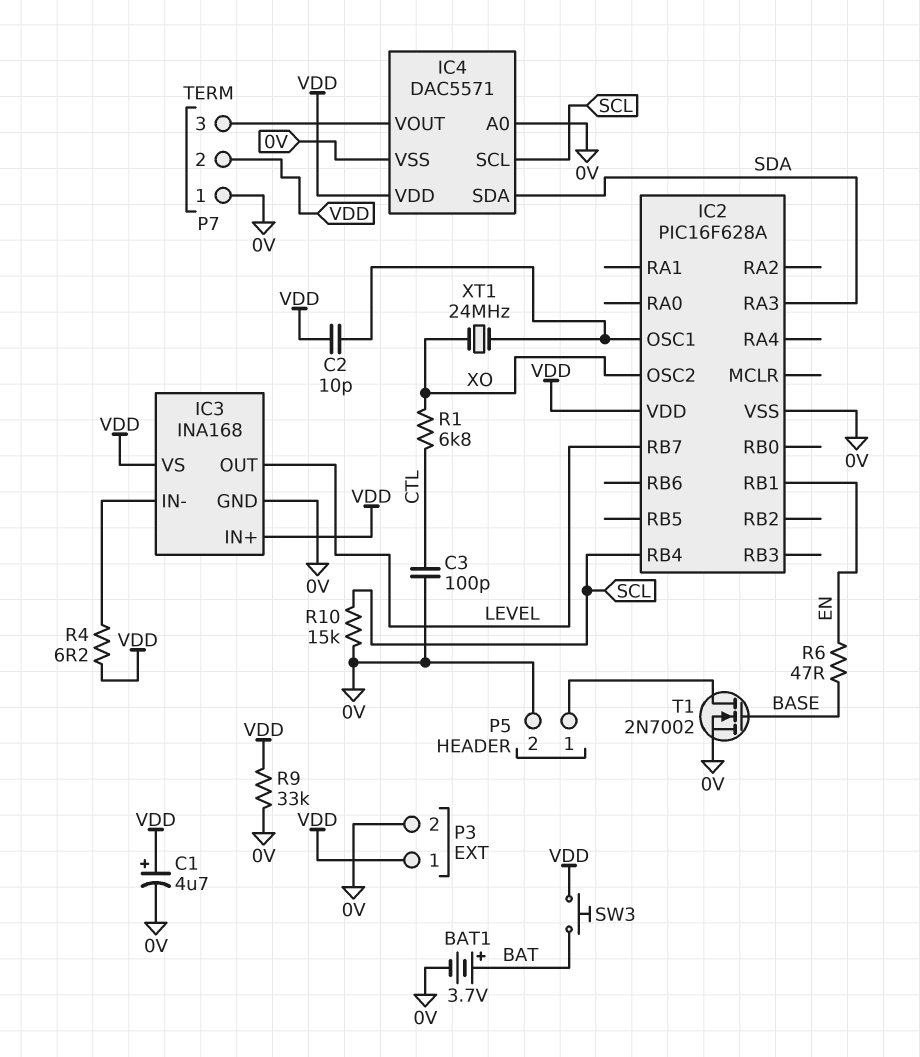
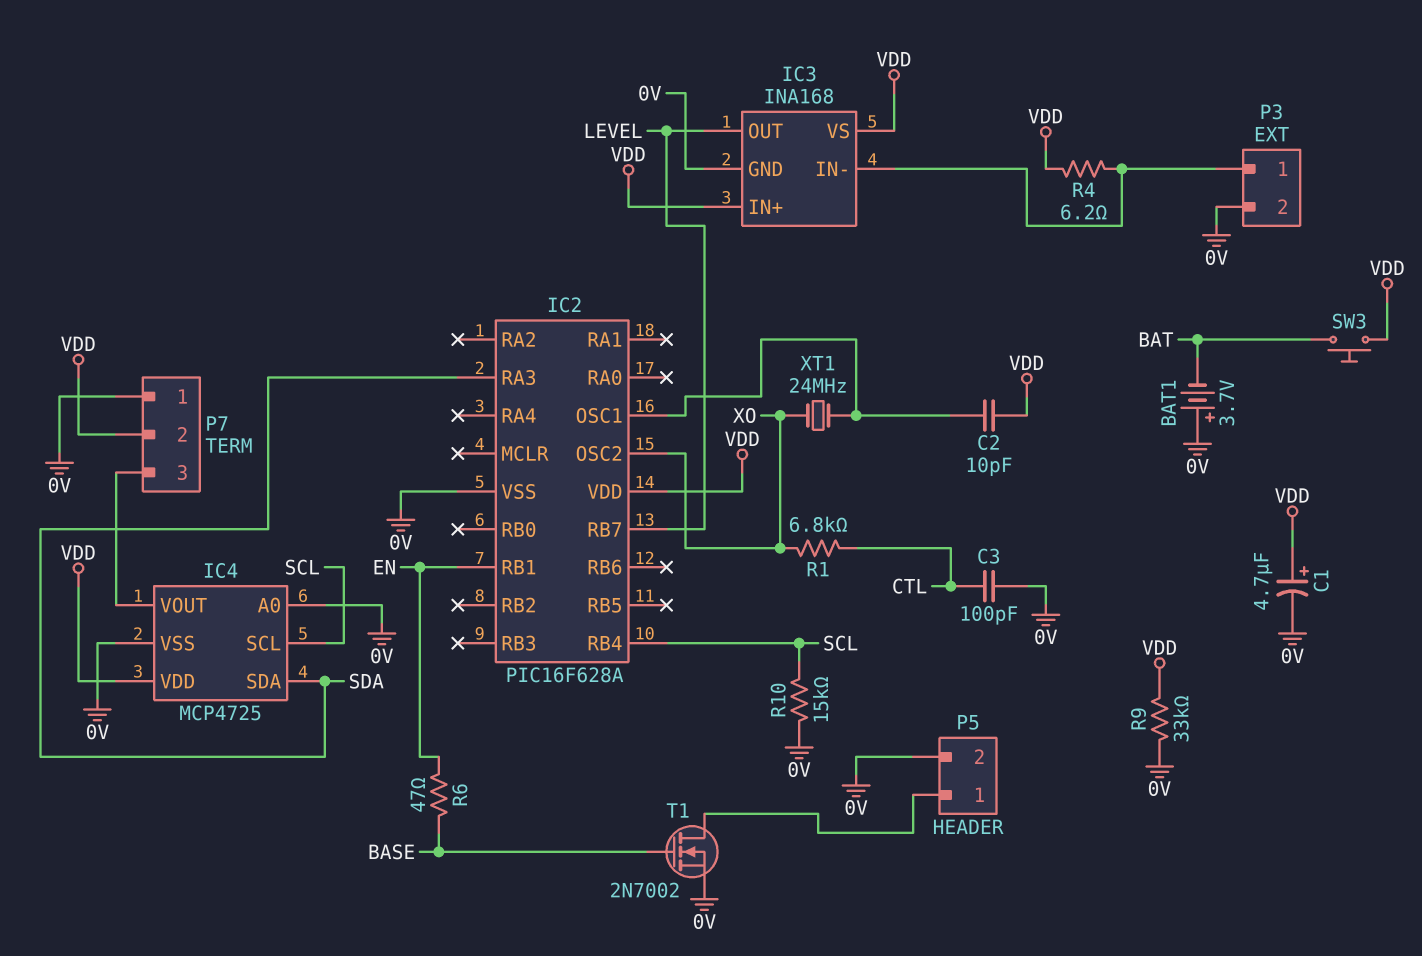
BAT1: 3.7V (plus BAT, minus 0V) -> 3.7V (plus 0V, minus BAT)
IC4: DAC5571 -> MCP4725
P3 pin 1: VDD -> IC3/IN-

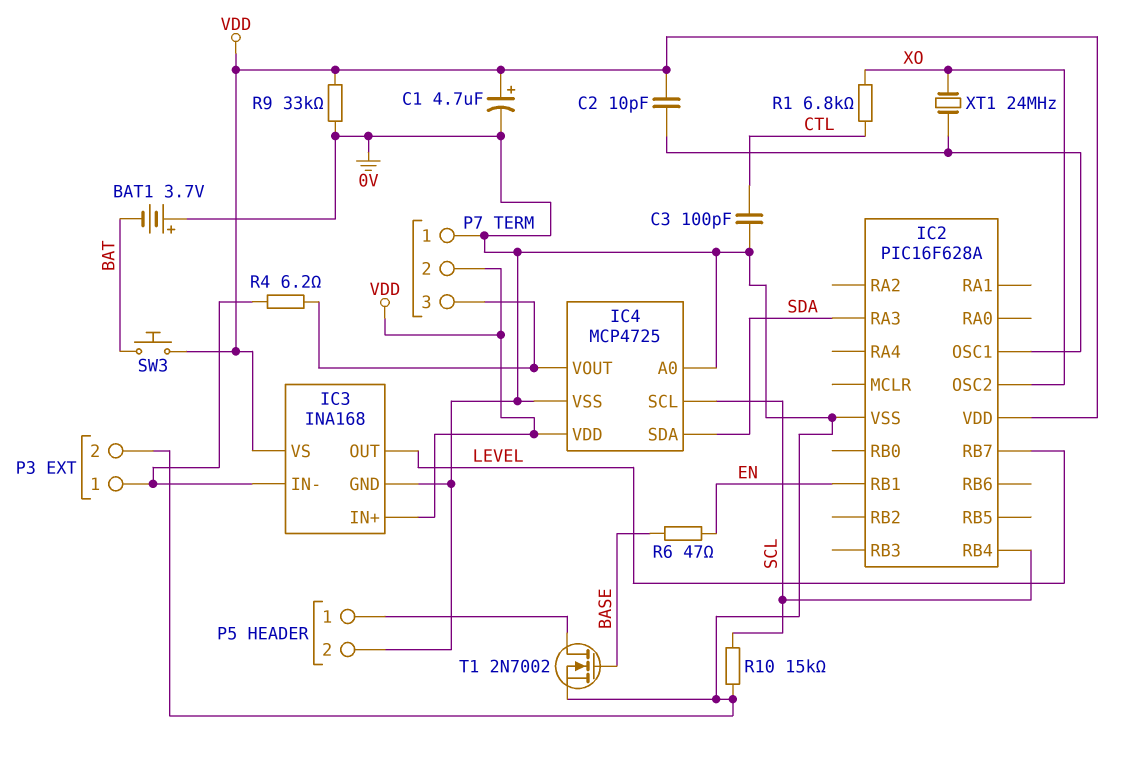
R4: 6.2 (IC3/IN-, VDD) -> 6.2 (IC3/IN-, IC4/VOUT)

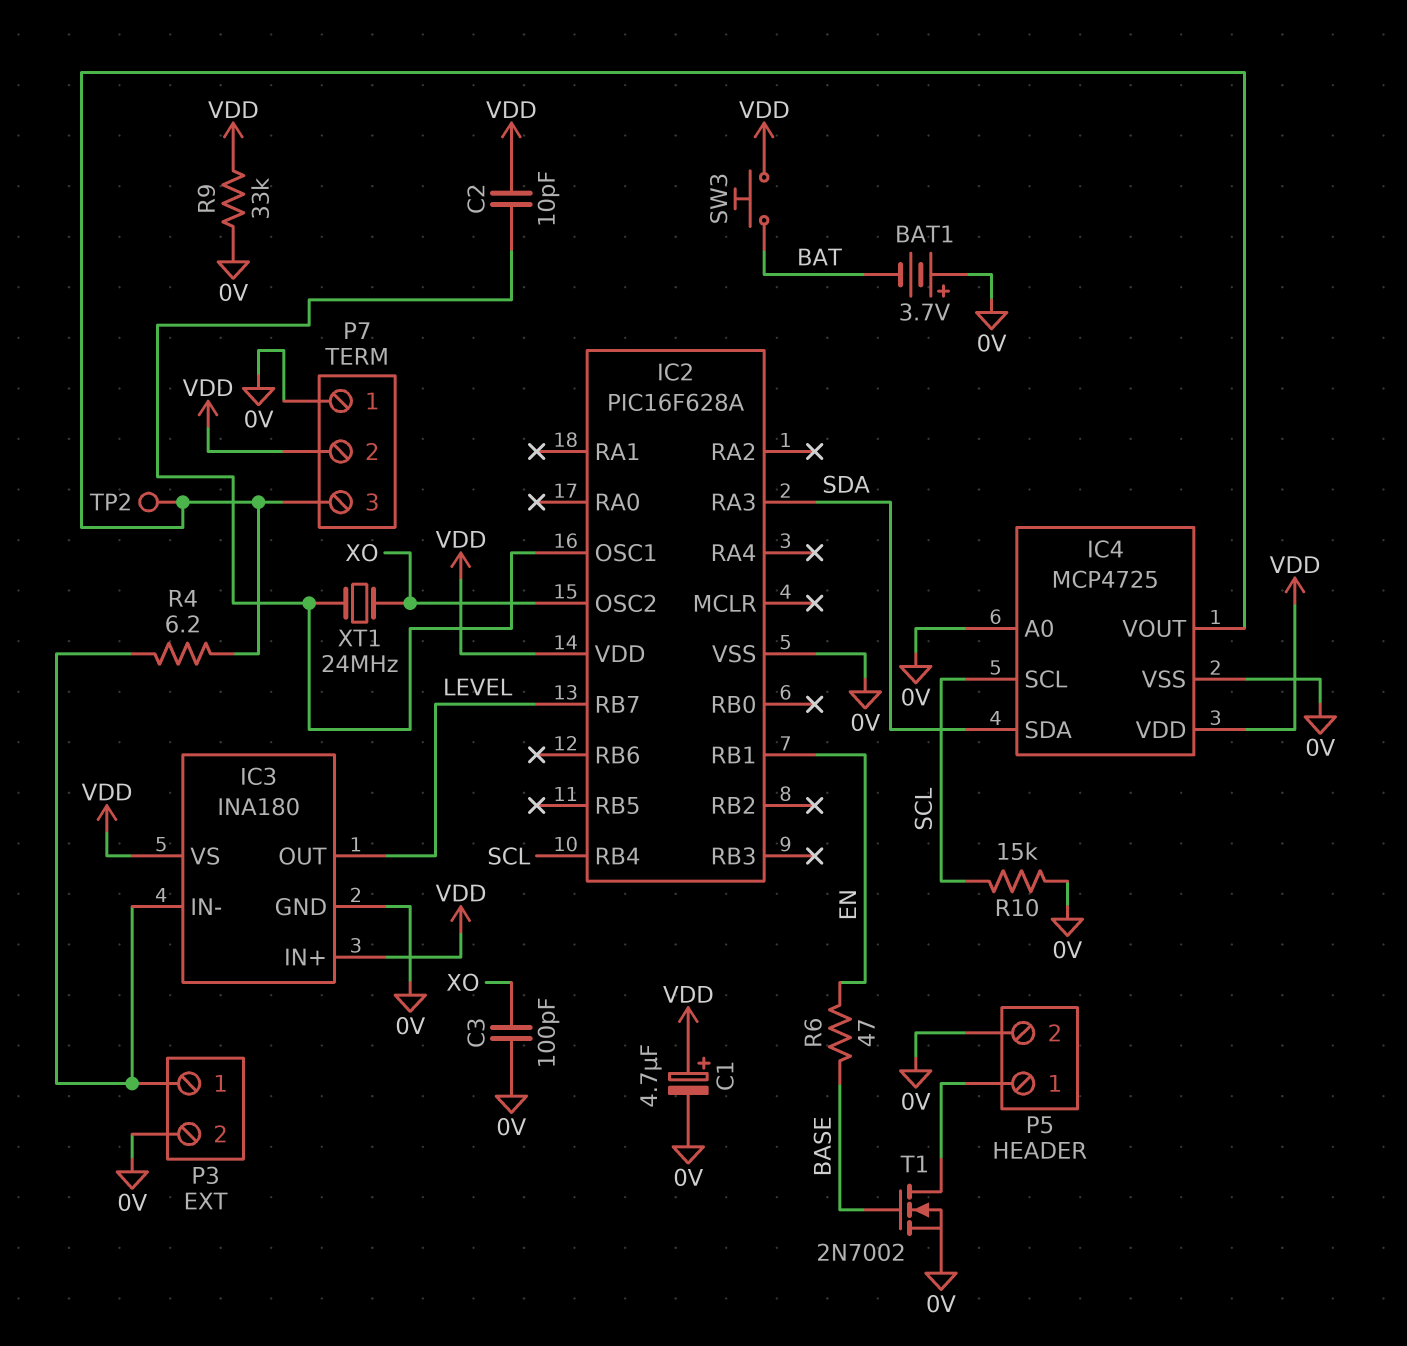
C3: 100pF (0V, CTL) -> 100pF (0V, XO)
IC3: INA168 -> INA180
R1: 6.8k (CTL, XO) -> none
TP2: none -> test point (IC4/VOUT)

